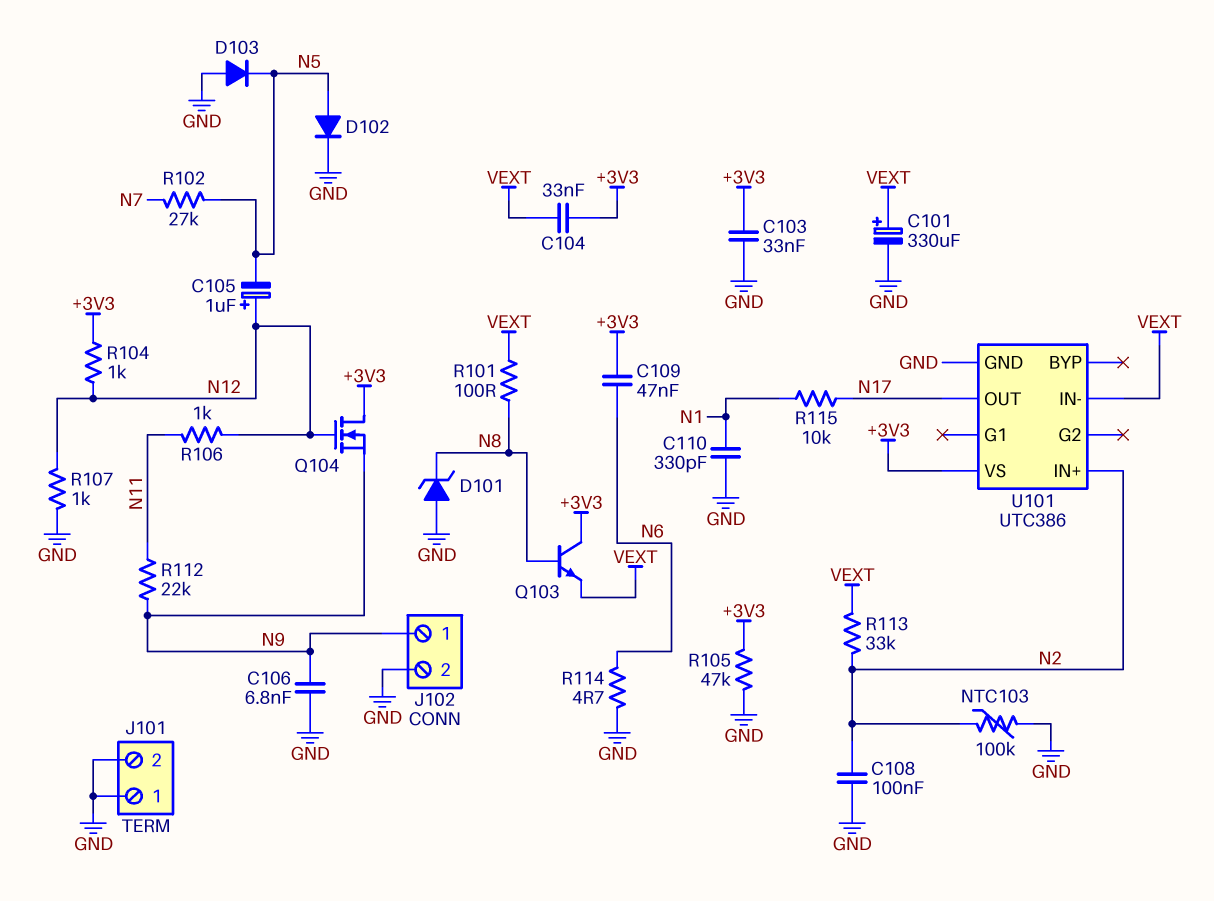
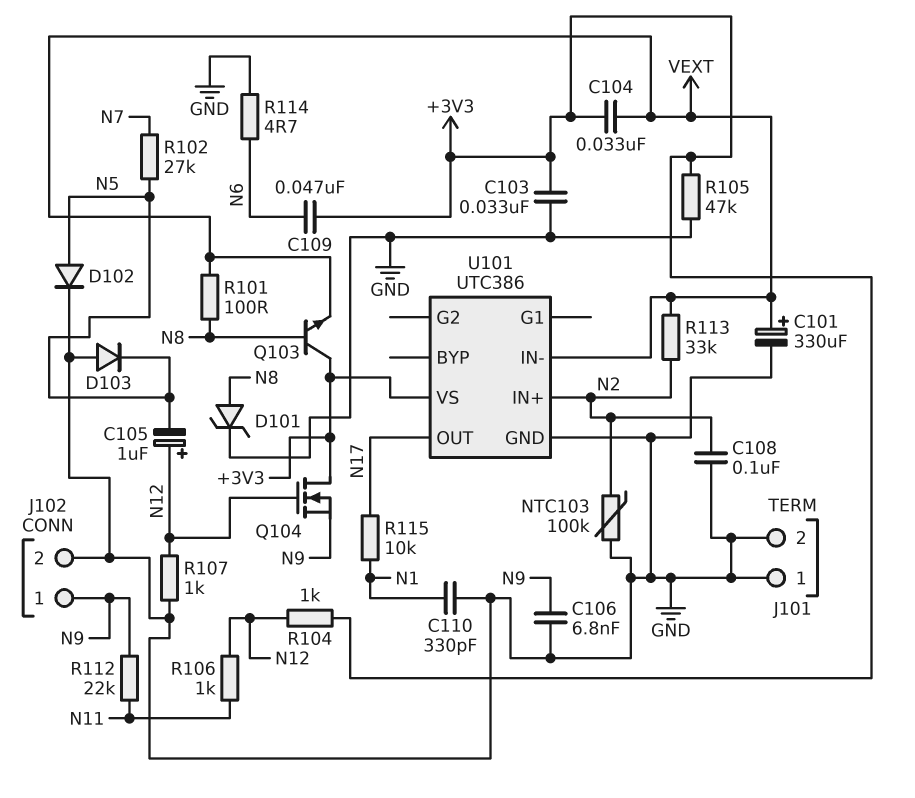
D101: zener (A GND, K N8) -> zener (A N8, K GND)

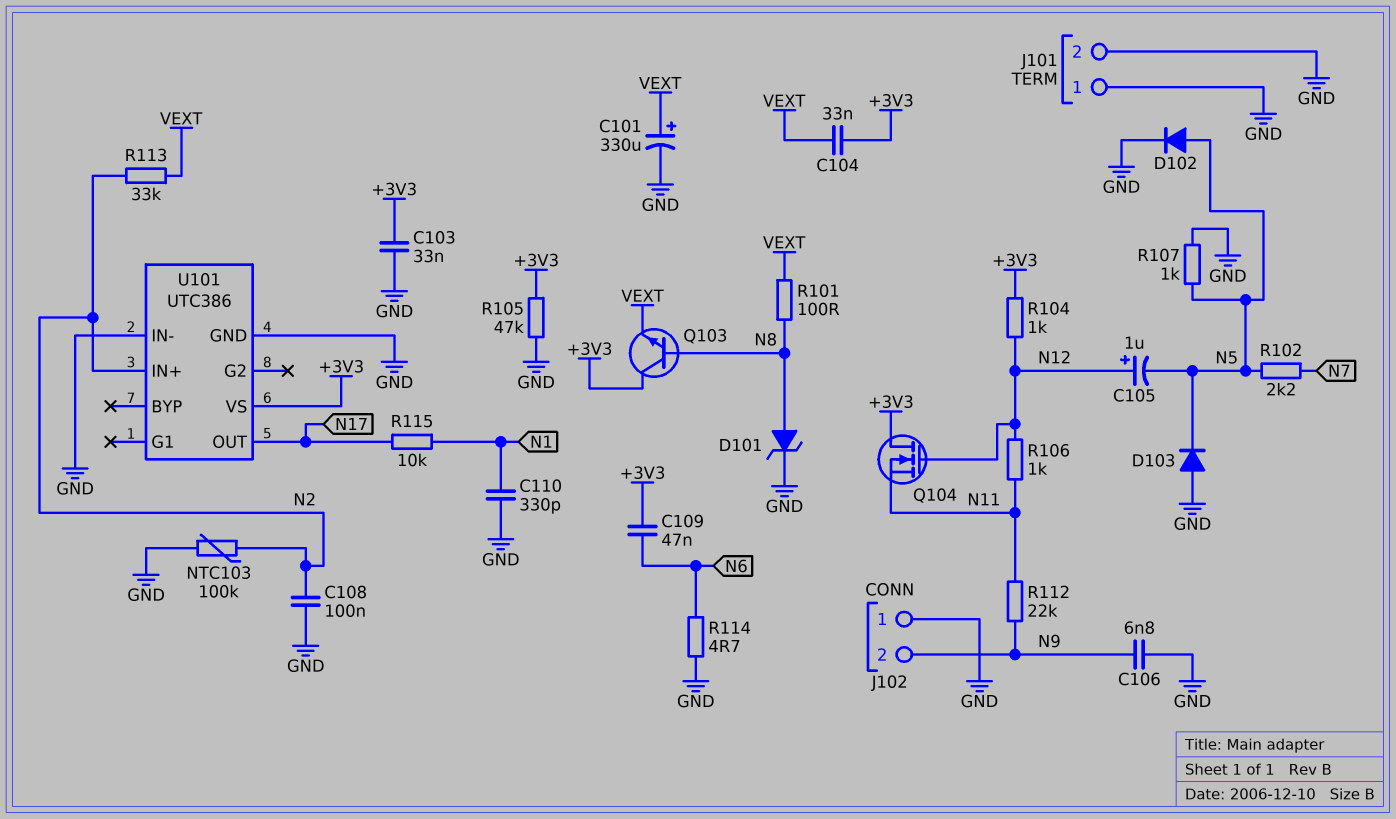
J102 pin 1: N9 -> GND
J102 pin 2: GND -> N9
Q104: NMOS (G N12, D +3V3, S N9) -> NMOS (G N12, D +3V3, S N11)
R102: 27k (N5, N7) -> 2.2k (N5, N7)
R107: 1k (GND, N12) -> 1k (GND, N5)
U101 pin IN-: VEXT -> GND

